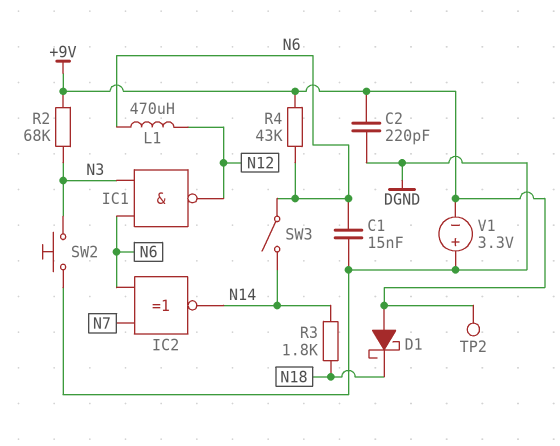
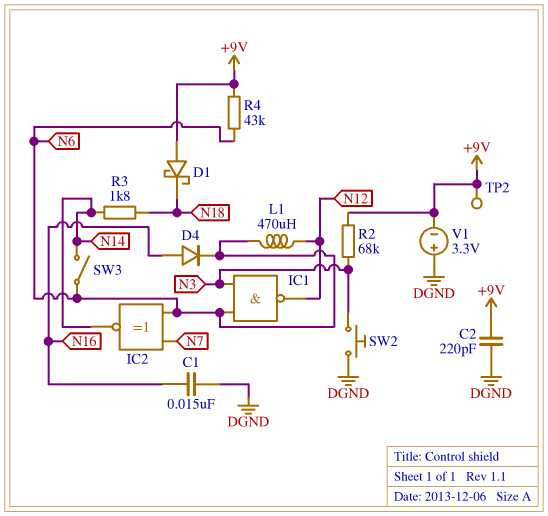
C1: 15nF (DGND, N6) -> 15nF (DGND, N16)
D4: none -> diode (A N16, K N6)

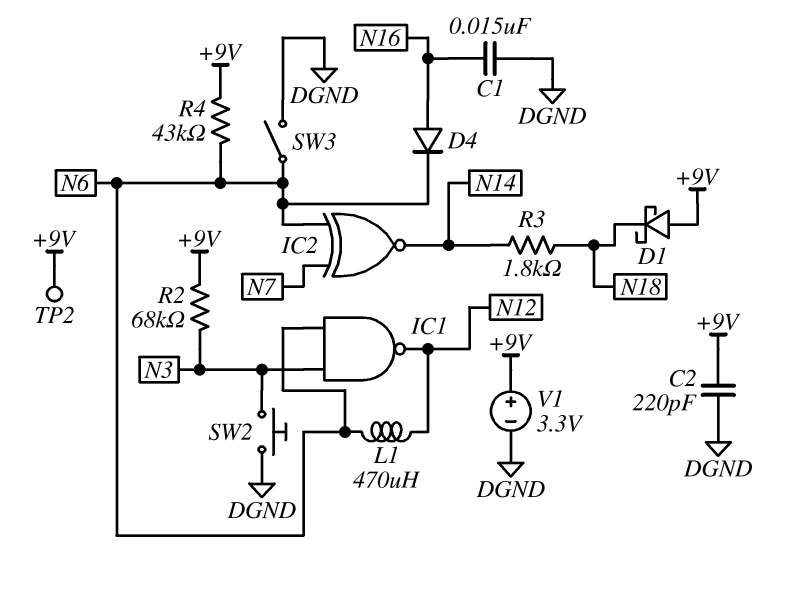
SW3: switch (N6, N14) -> switch (DGND, N6)
V1: 3.3V (plus DGND, minus +9V) -> 3.3V (plus +9V, minus DGND)

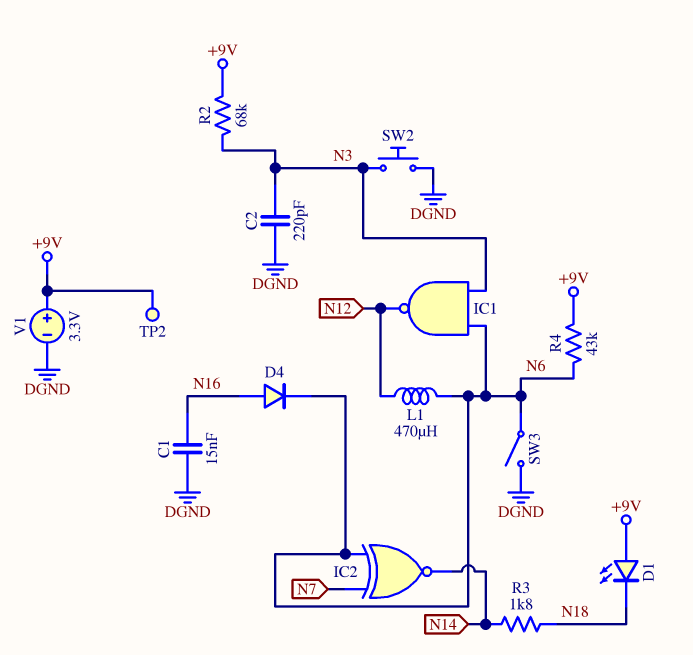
C2: 220pF (+9V, DGND) -> 220pF (DGND, N3)
D1: schottky (A +9V, K N18) -> LED (A +9V, K N18)

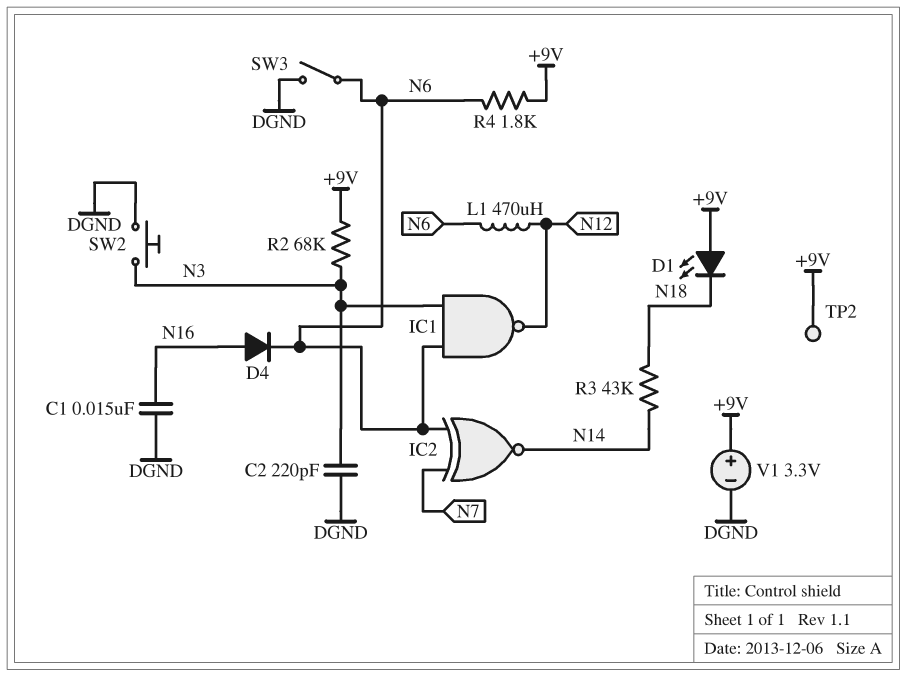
R3: 1.8k (N14, N18) -> 43k (N14, N18)
R4: 43k (+9V, N6) -> 1.8k (+9V, N6)

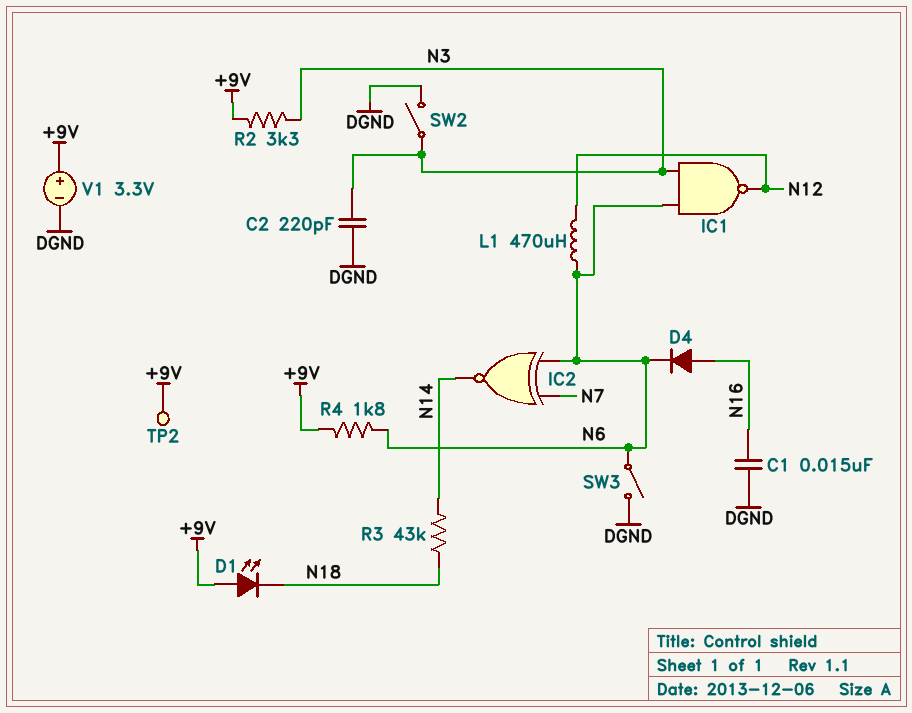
R2: 68k (+9V, N3) -> 3.3k (+9V, N3)
SW2: button (DGND, N3) -> switch (DGND, N3)

